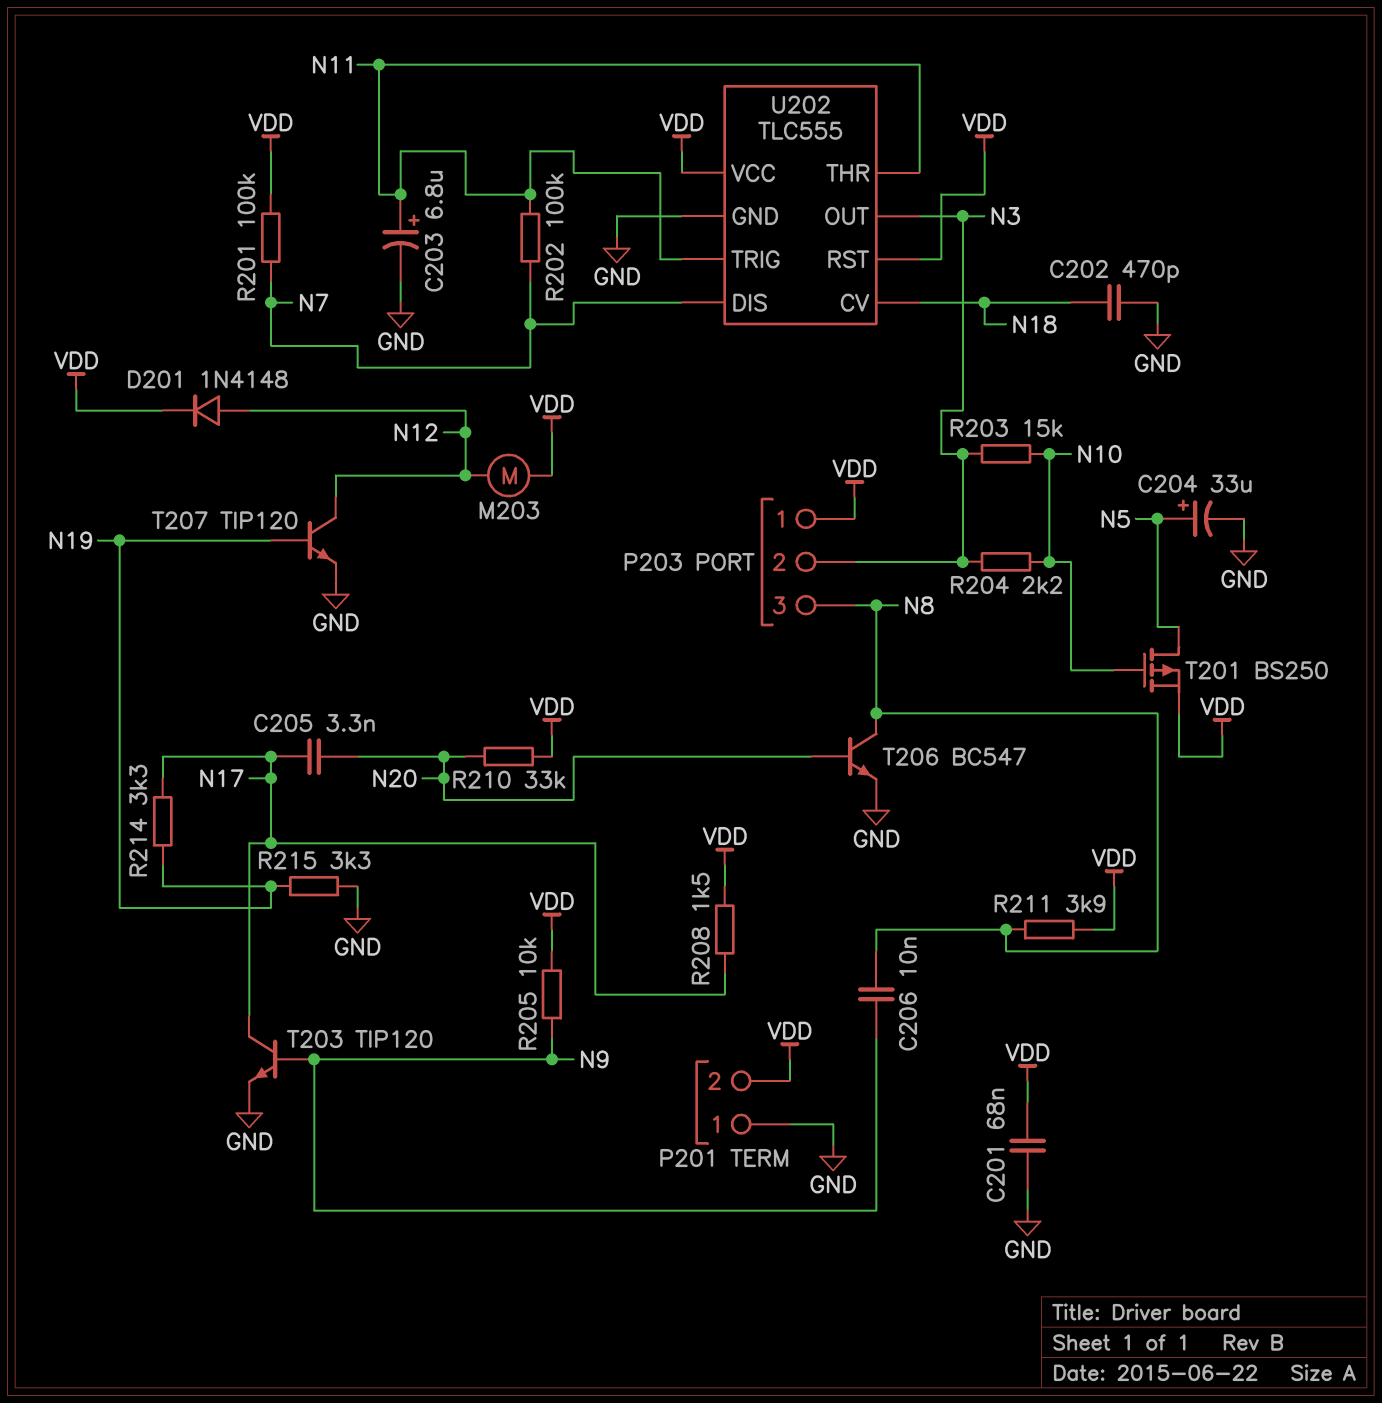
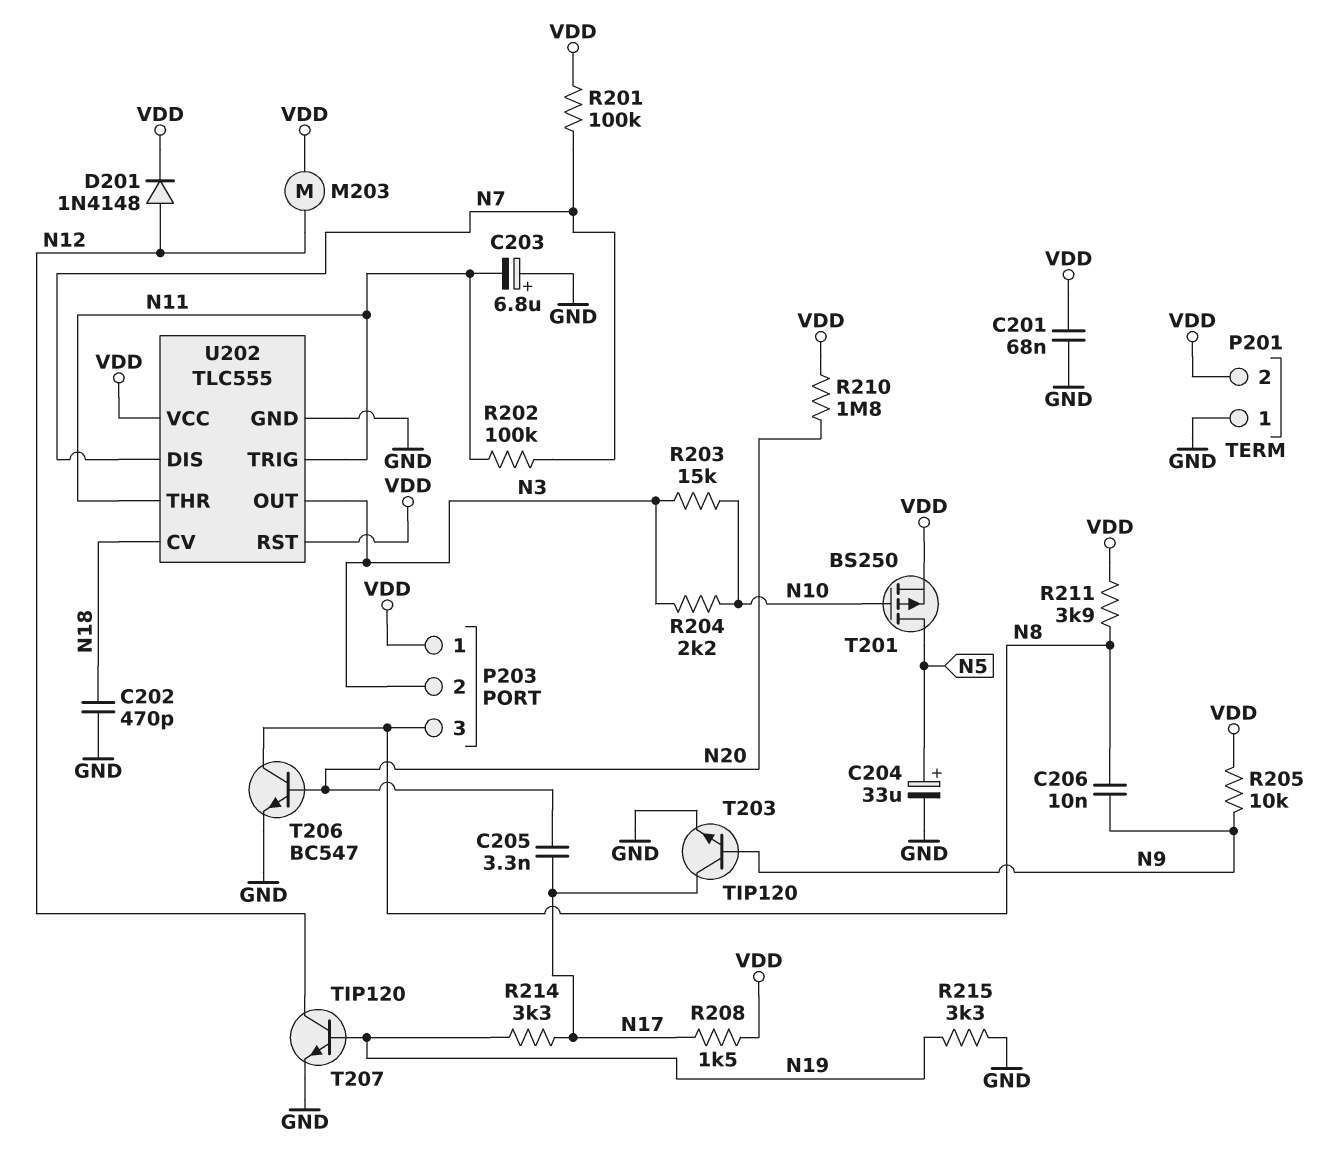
C203: 6.8uF (plus N11, minus GND) -> 6.8uF (plus GND, minus N11)
R210: 33k (N20, VDD) -> 1.8M (N20, VDD)

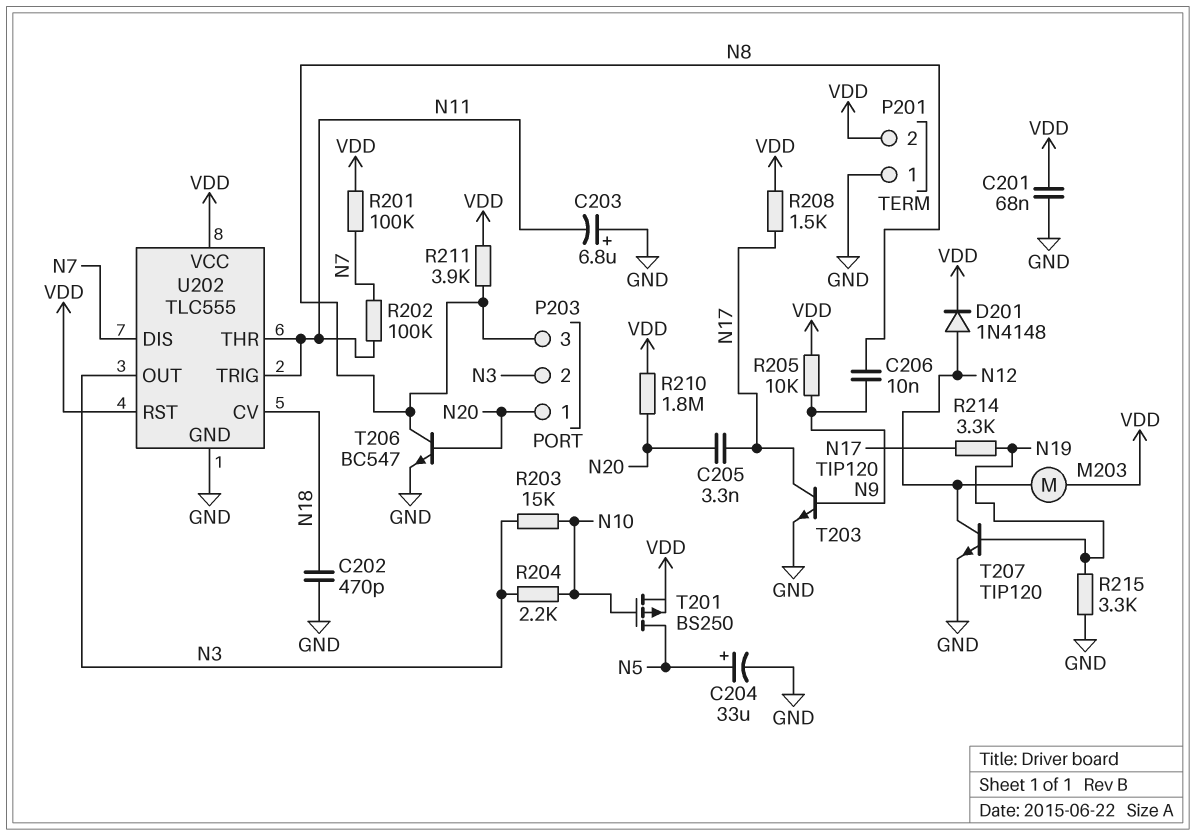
P203 pin 1: VDD -> N20

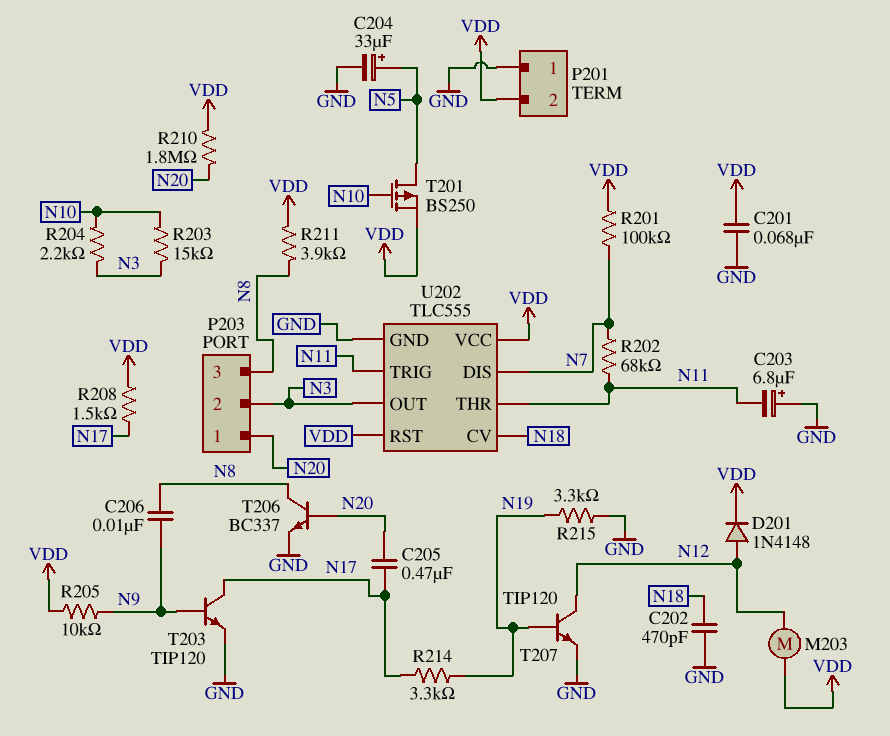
C205: 3.3nF (N17, N20) -> 470nF (N17, N20)
R202: 100k (N7, N11) -> 68k (N7, N11)
T206: NPN BC547 (B N20, C N8, E GND) -> NPN BC337 (B N20, C N8, E GND)

